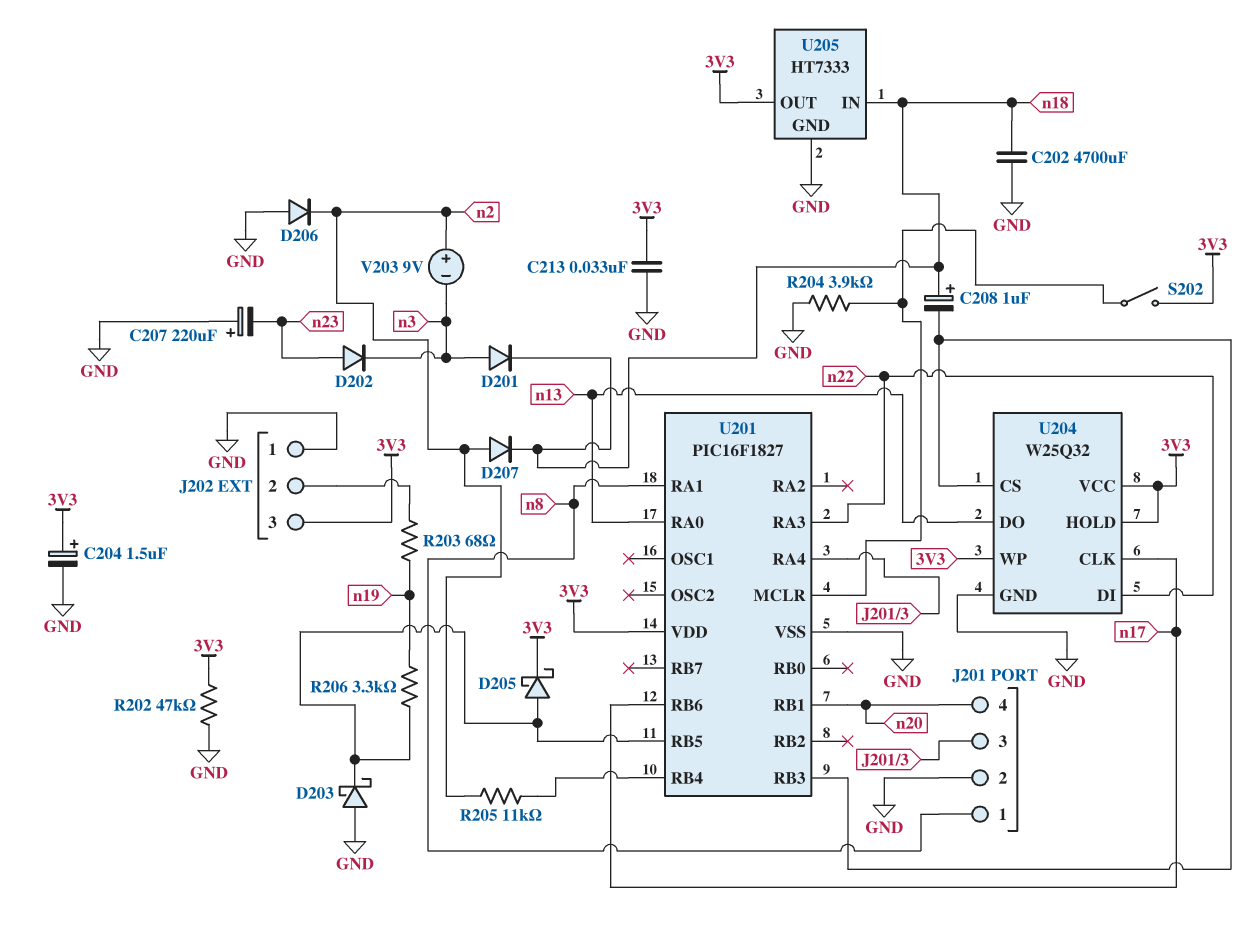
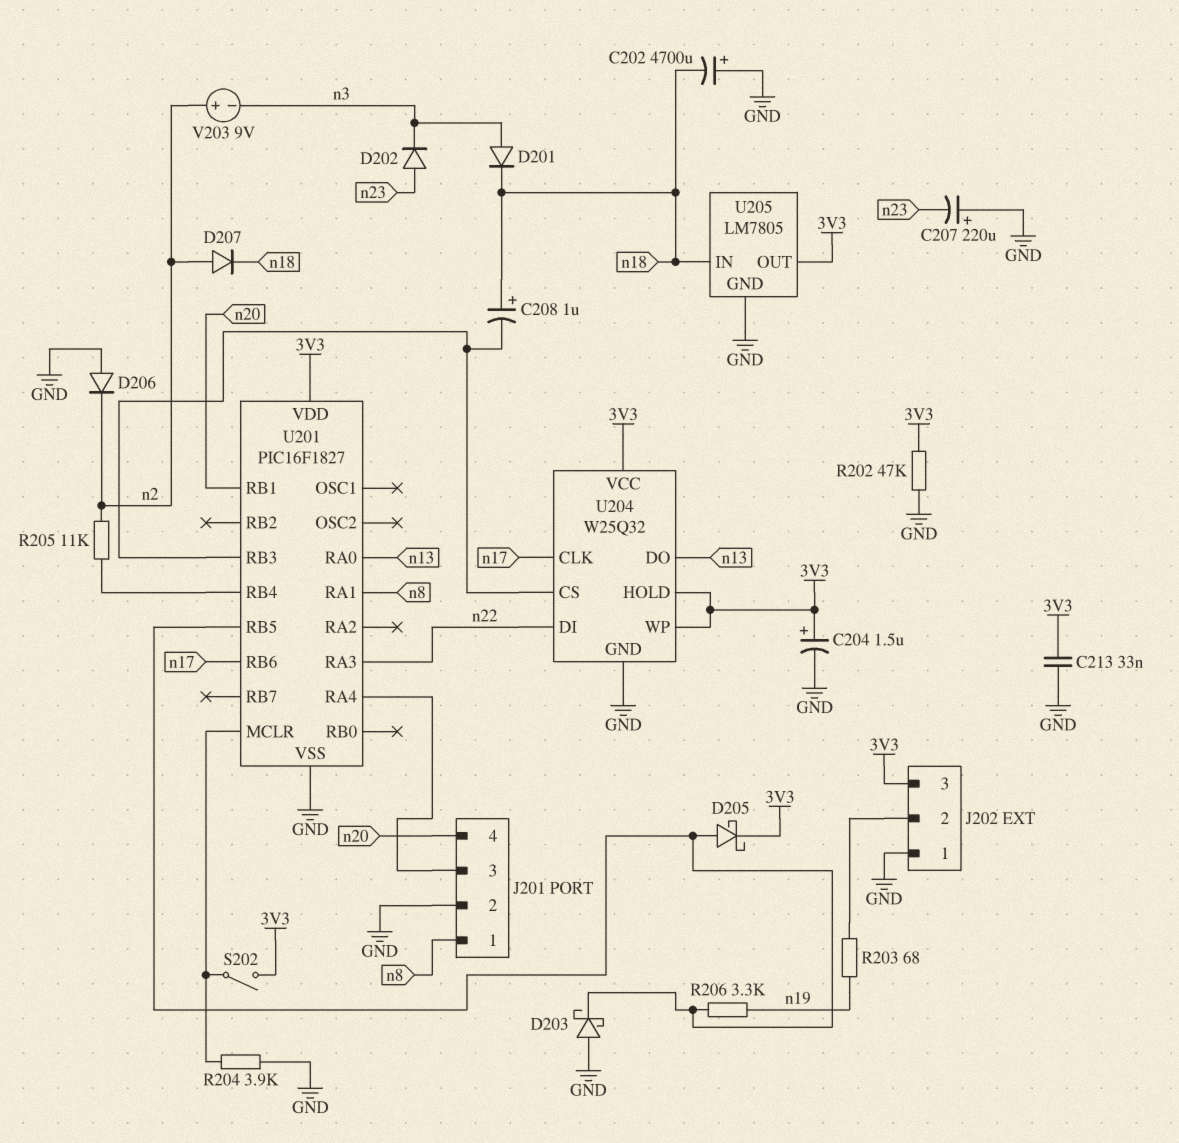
C202: 4700uF (GND, n18) -> 4700uF (plus GND, minus n18)
U205: HT7333 -> LM7805

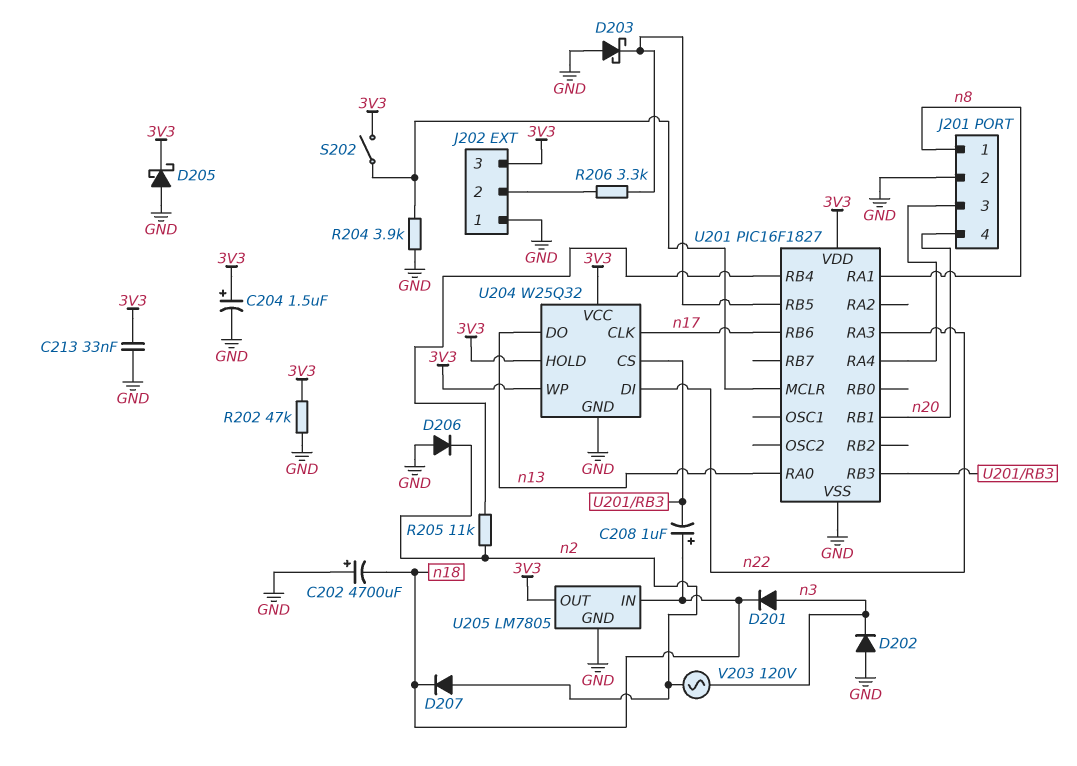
C207: 220uF (plus GND, minus n23) -> none
D202: diode (A n23, K n3) -> diode (A GND, K n3)
D205: schottky (A U201/RB5, K 3V3) -> schottky (A GND, K 3V3)
R203: 68 (J202/2, n19) -> none
R206: 3.3k (U201/RB5, n19) -> 3.3k (J202/2, U201/RB5)
V203: 9V (plus n2, minus n3) -> AC 120V (n2, n3)

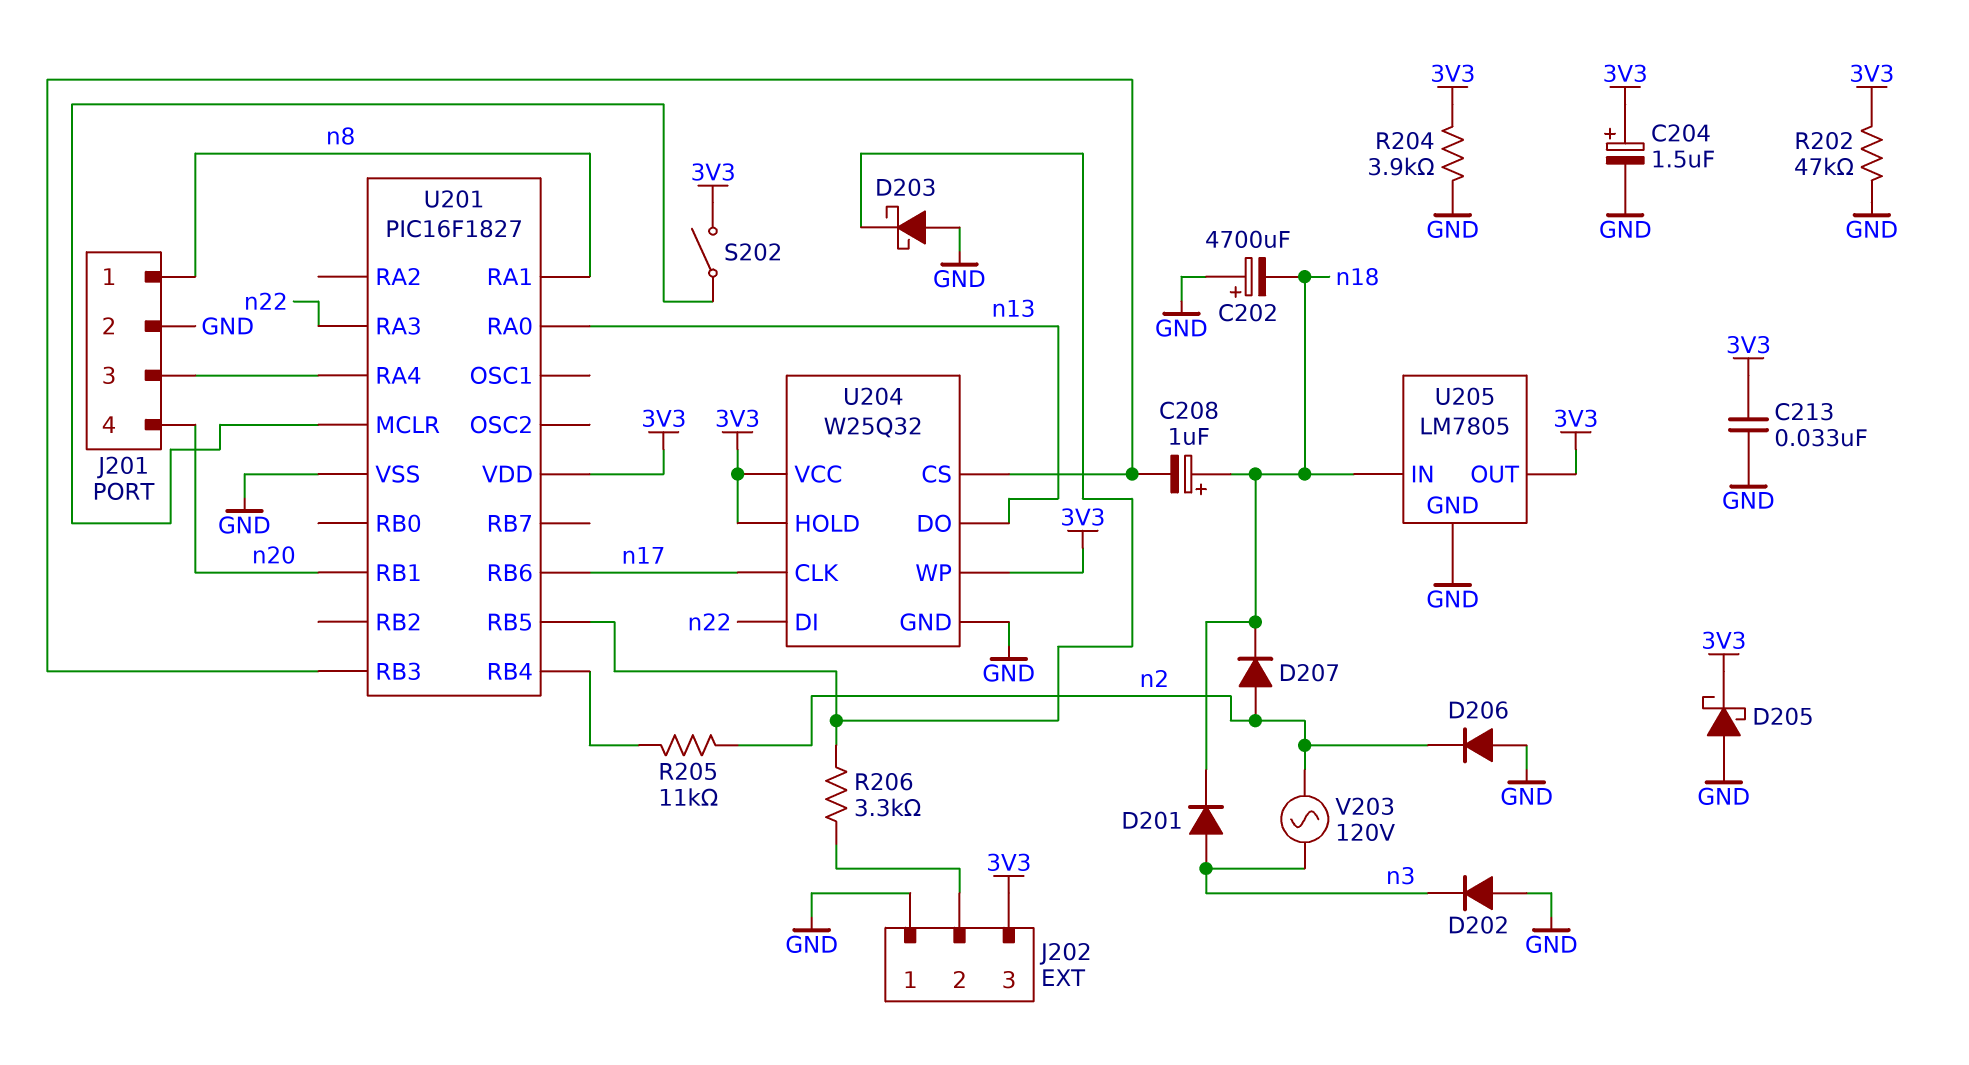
R204: 3.9k (GND, U201/MCLR) -> 3.9k (3V3, GND)

